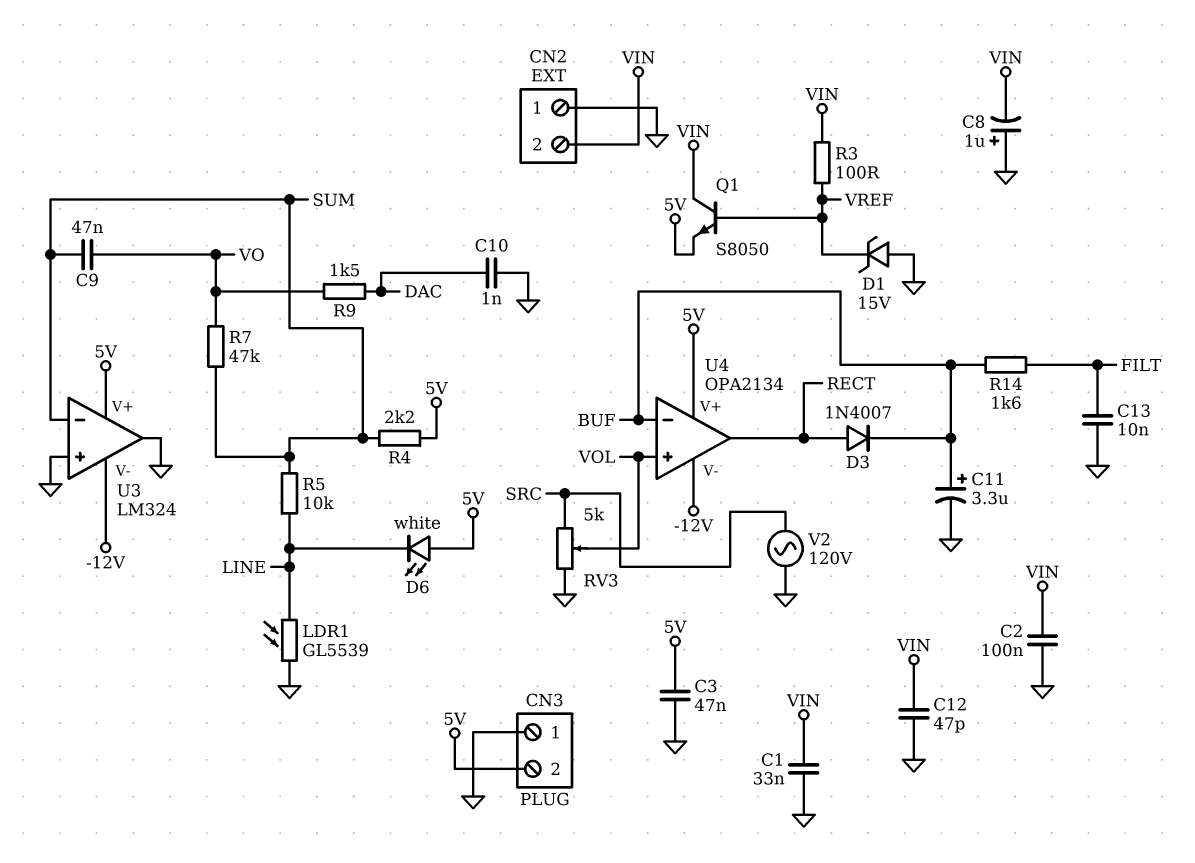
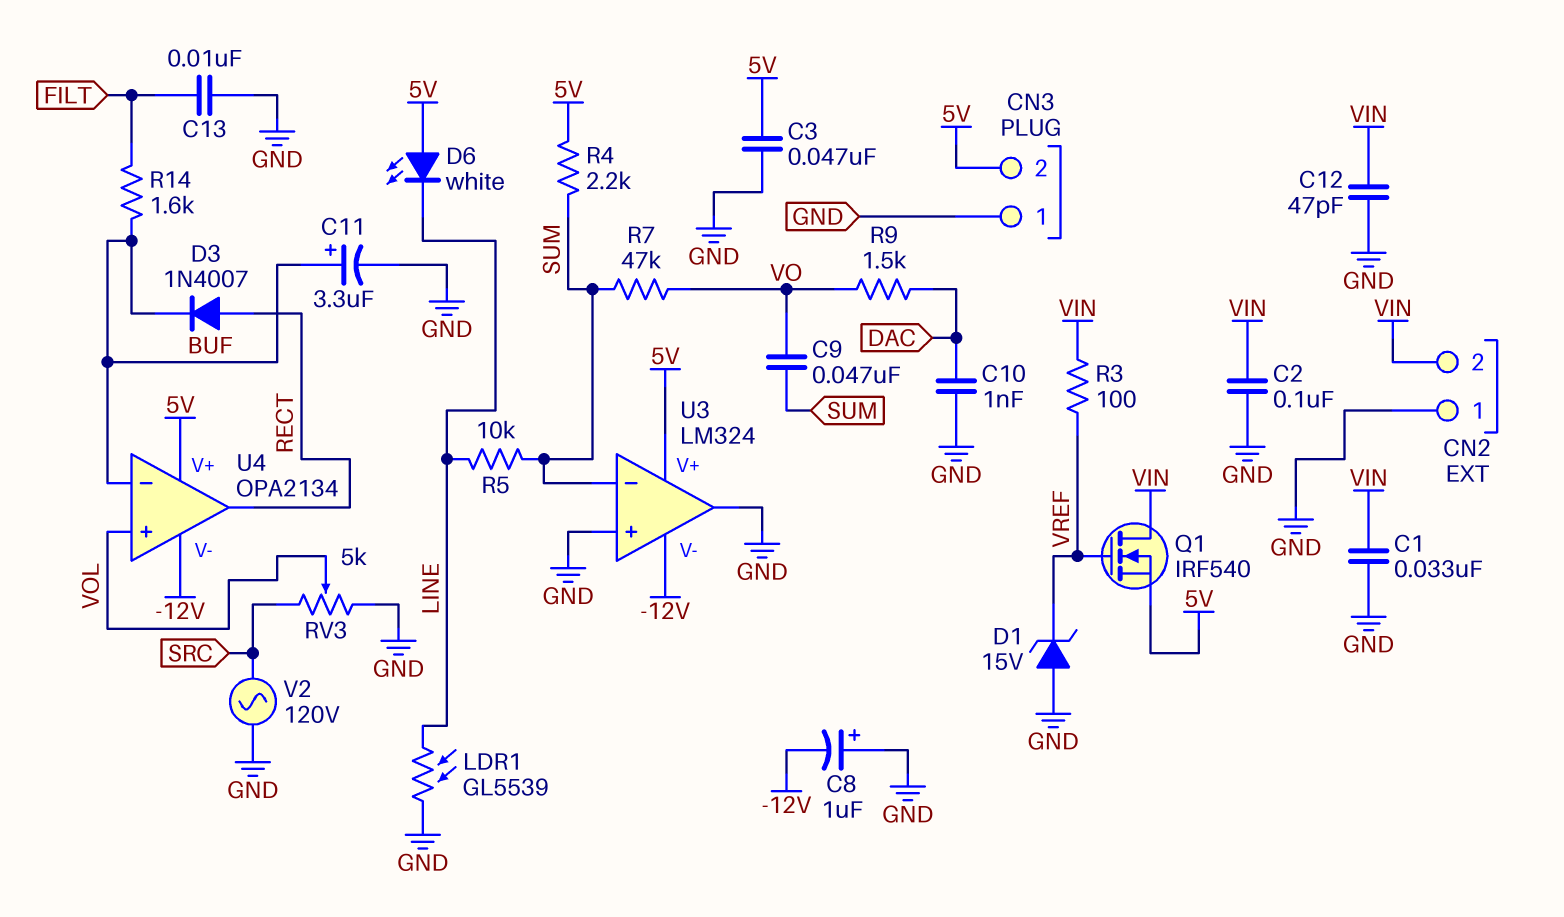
C8: 1uF (plus GND, minus VIN) -> 1uF (plus GND, minus -12V)
Q1: NPN S8050 (B VREF, C VIN, E 5V) -> NMOS IRF540 (G VREF, D VIN, S 5V)

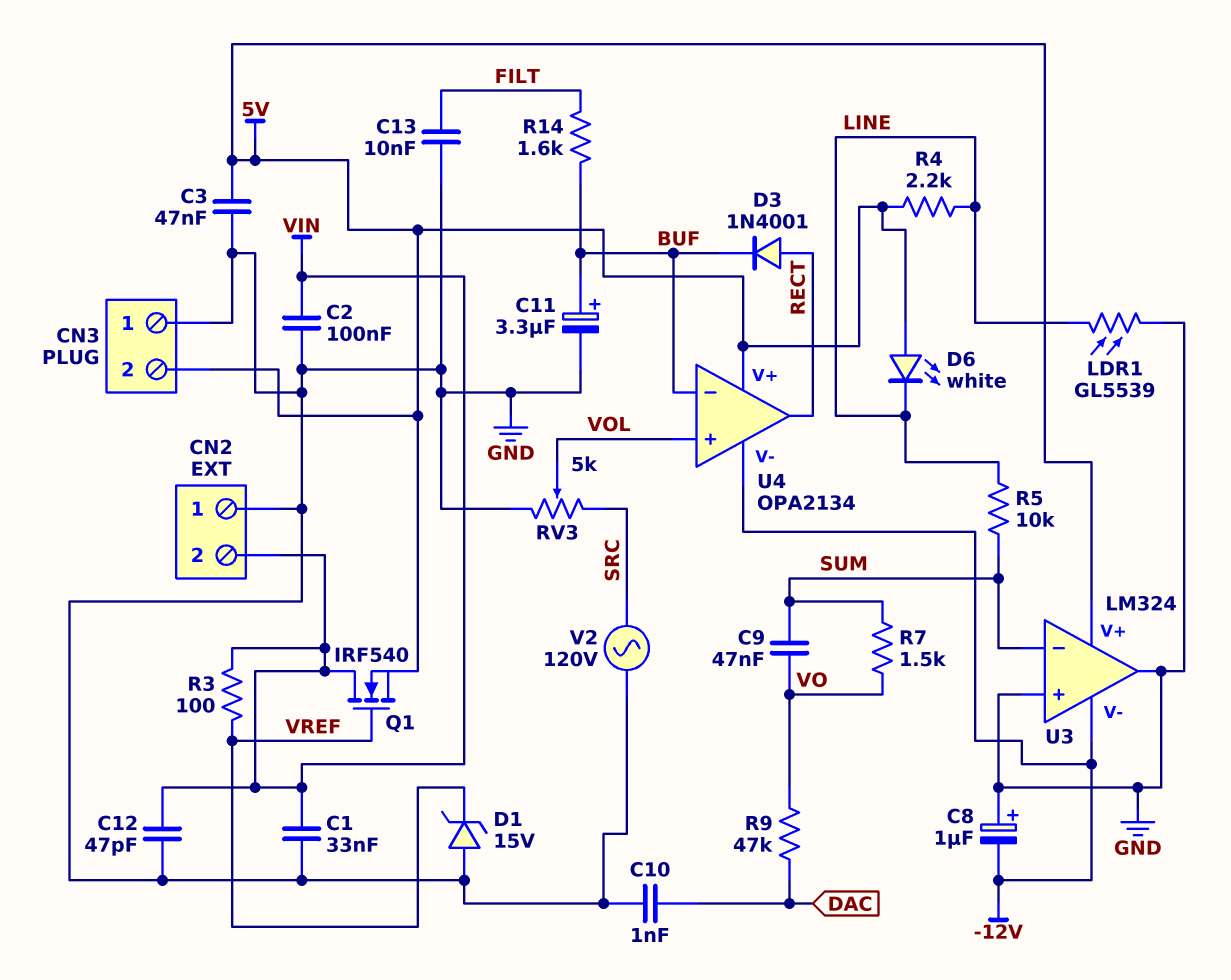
D3: diode 1N4007 (A RECT, K BUF) -> diode 1N4001 (A RECT, K BUF)
R4: 2.2k (5V, SUM) -> 2.2k (5V, LINE)
R7: 47k (SUM, VO) -> 1.5k (SUM, VO)
R9: 1.5k (DAC, VO) -> 47k (DAC, VO)

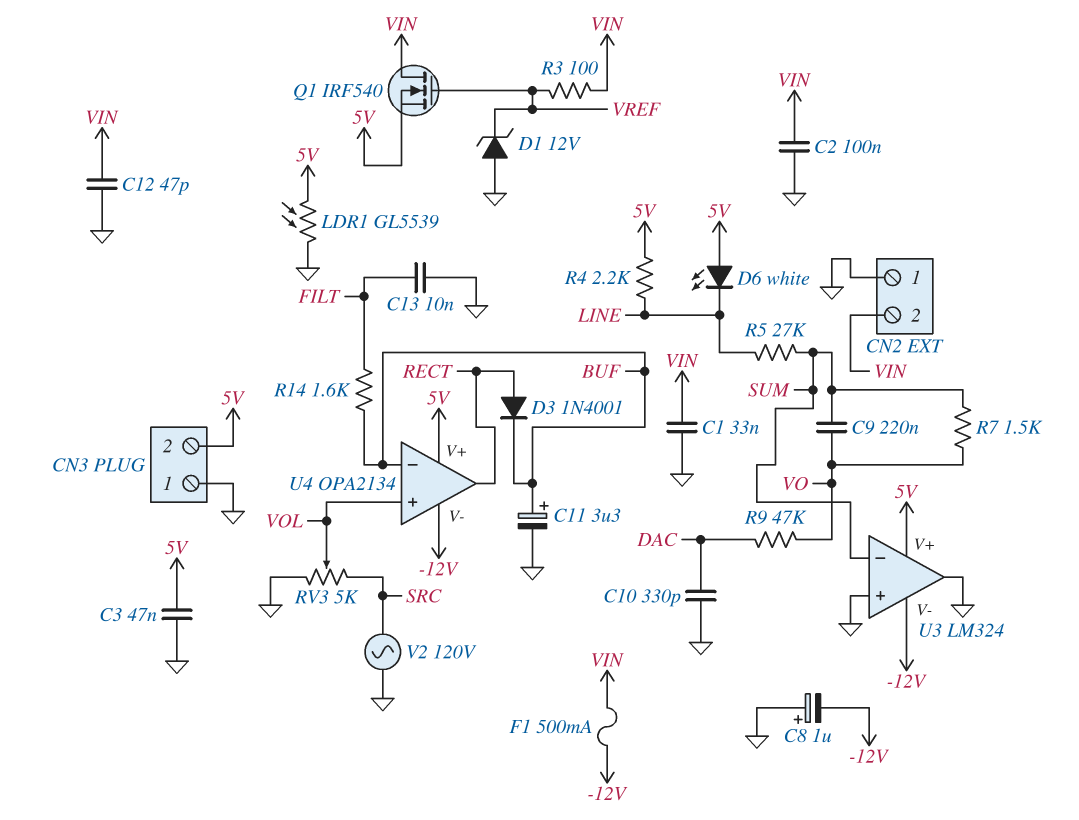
C9: 47nF (SUM, VO) -> 220nF (SUM, VO)
C10: 1nF (DAC, GND) -> 330pF (DAC, GND)
D1: zener 15V (A GND, K VREF) -> zener 12V (A GND, K VREF)
F1: none -> 500mA (-12V, VIN)
LDR1: GL5539 (GND, LINE) -> GL5539 (5V, GND)
R5: 10k (LINE, SUM) -> 27k (LINE, SUM)

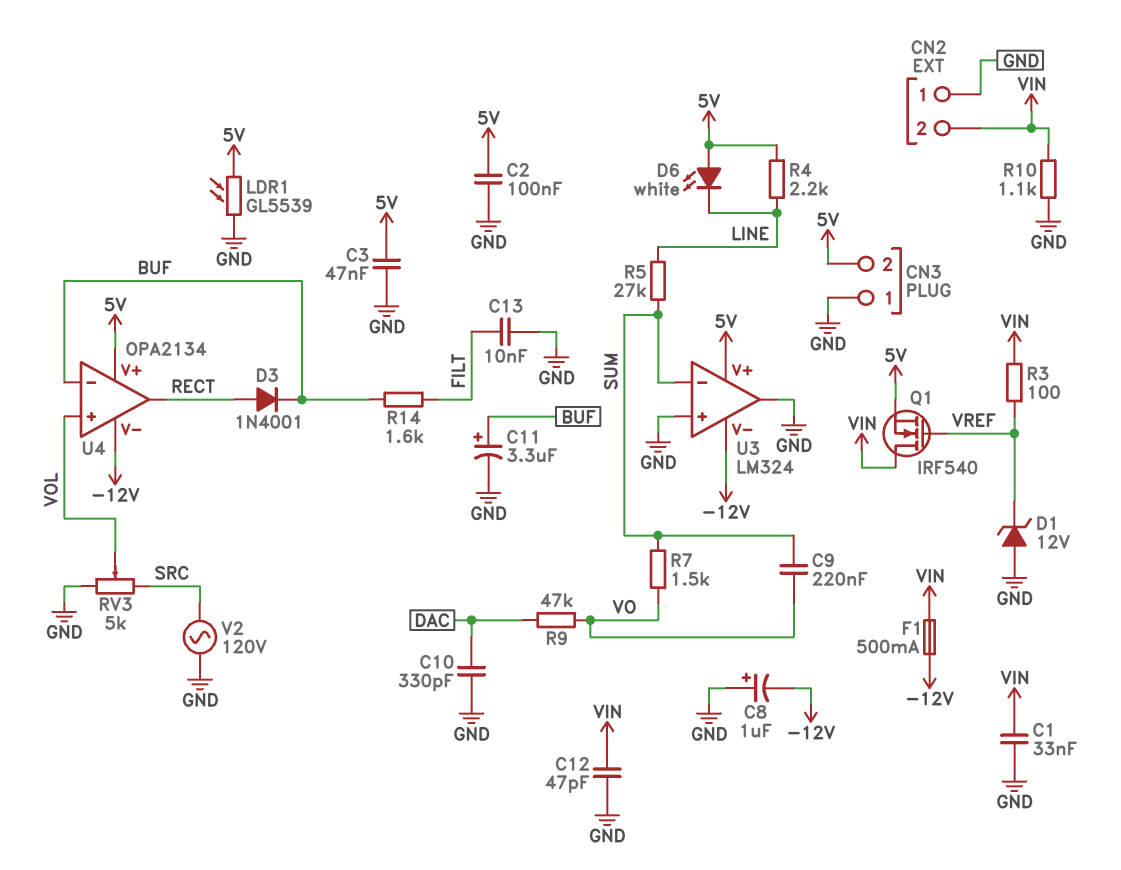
C2: 100nF (GND, VIN) -> 100nF (5V, GND)
R10: none -> 1.1k (GND, VIN)

